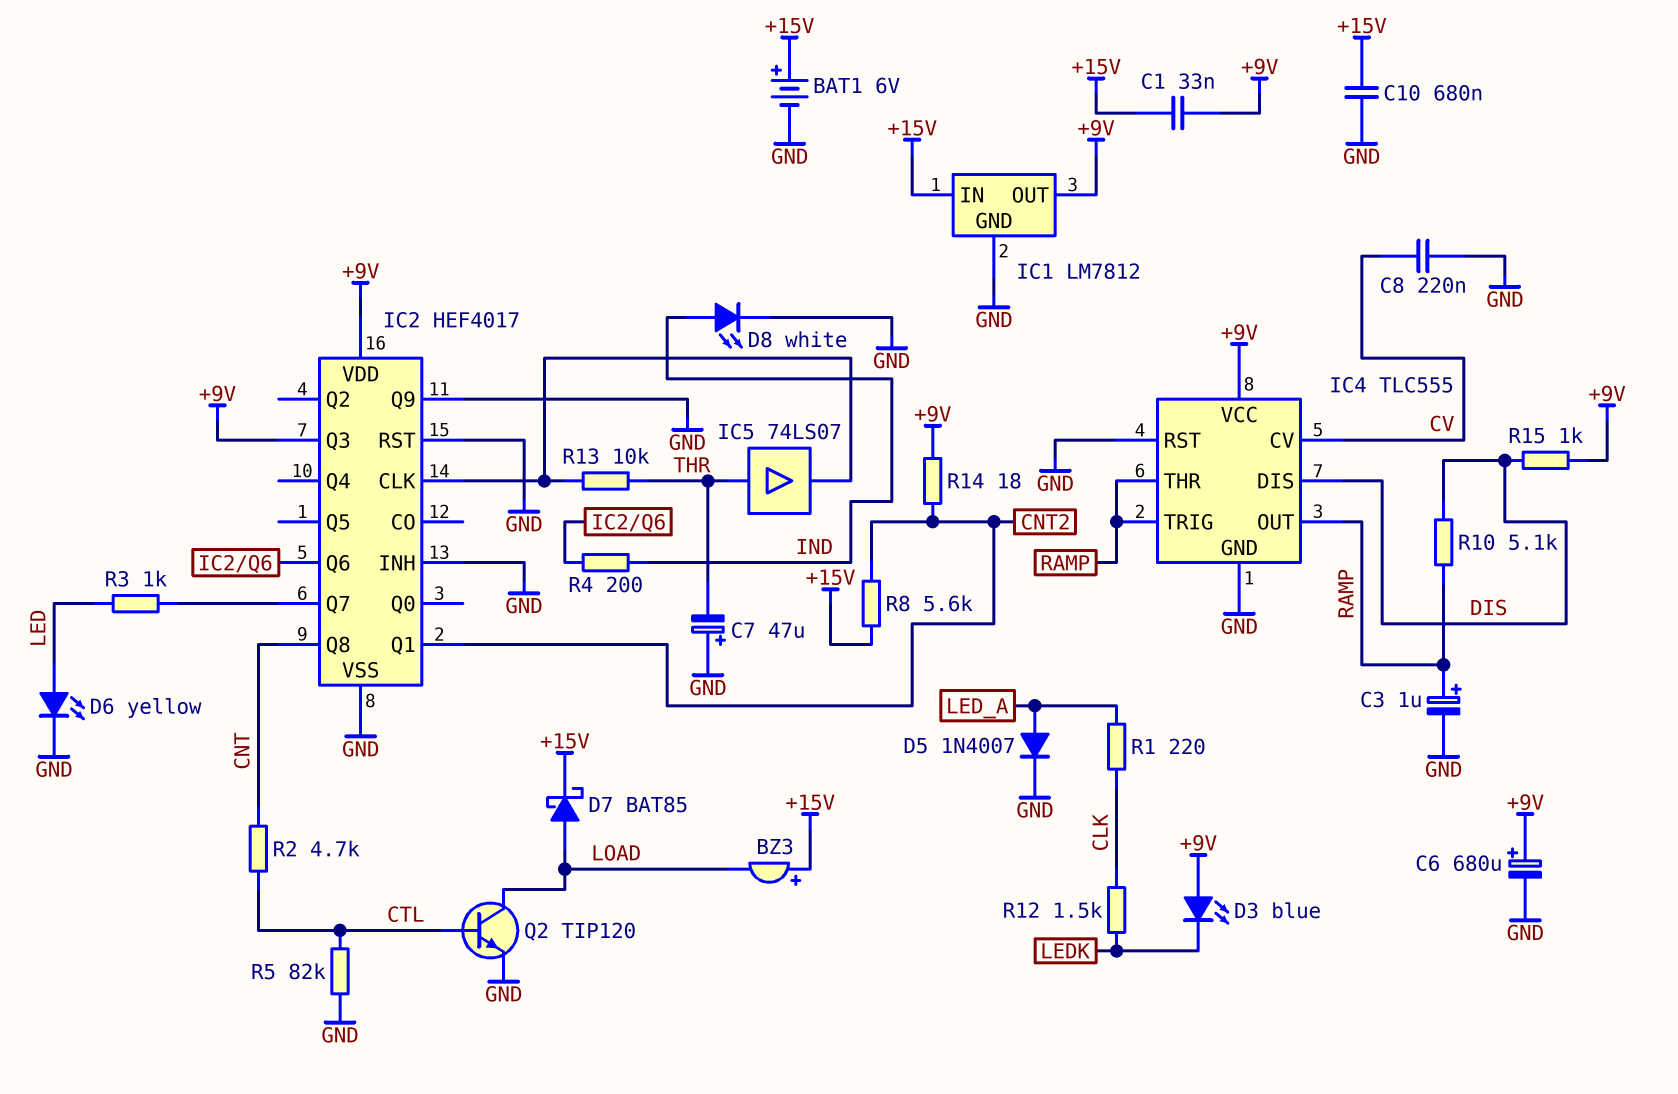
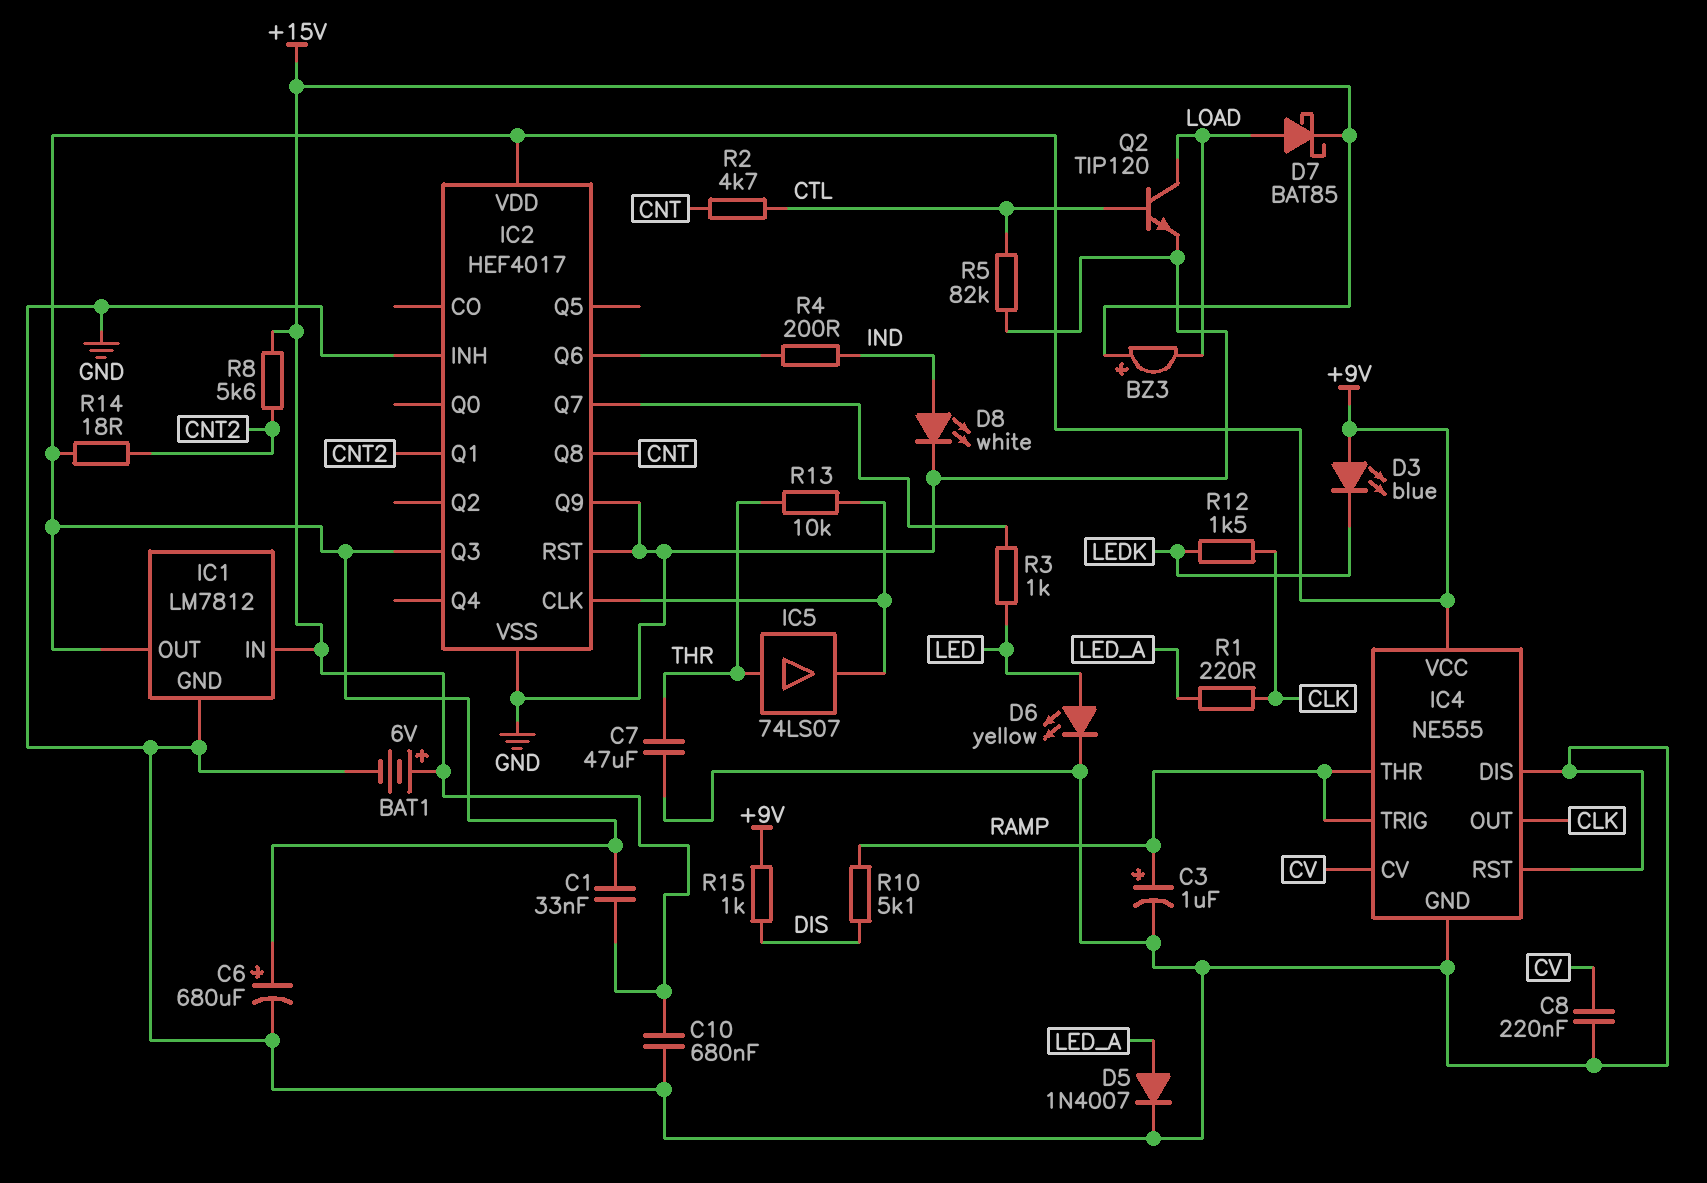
C7: 47uF (plus GND, minus THR) -> 47uF (GND, THR)
IC4: TLC555 -> NE555
IC4 pin DIS: DIS -> GND
IC4 pin OUT: RAMP -> CLK

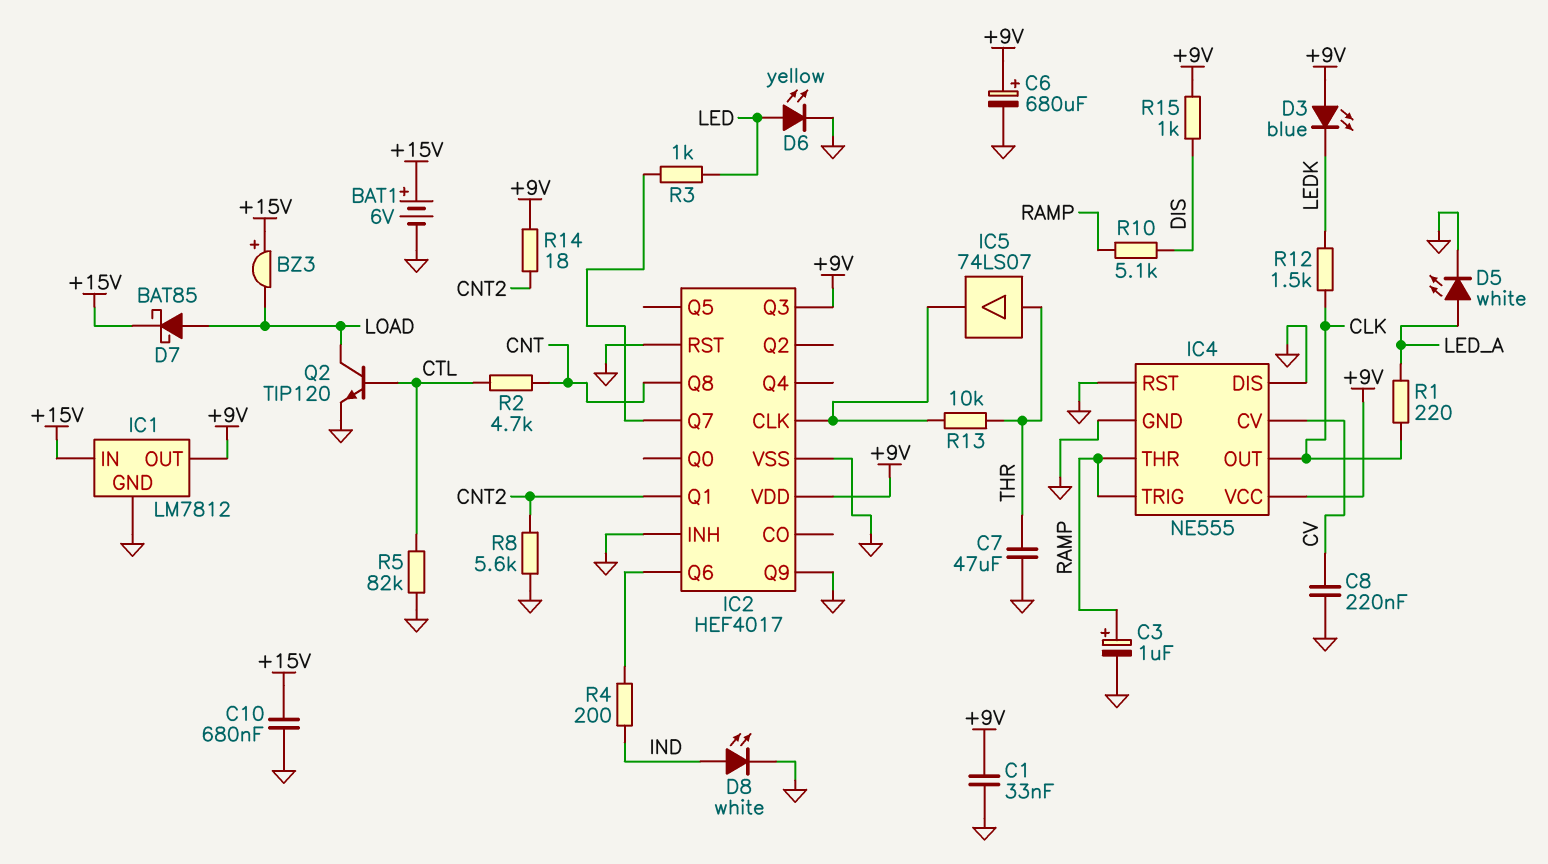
C1: 33nF (+9V, +15V) -> 33nF (+9V, GND)
D5: diode 1N4007 (A LED_A, K GND) -> LED white (A LED_A, K GND)
R8: 5.6k (+15V, CNT2) -> 5.6k (CNT2, GND)

